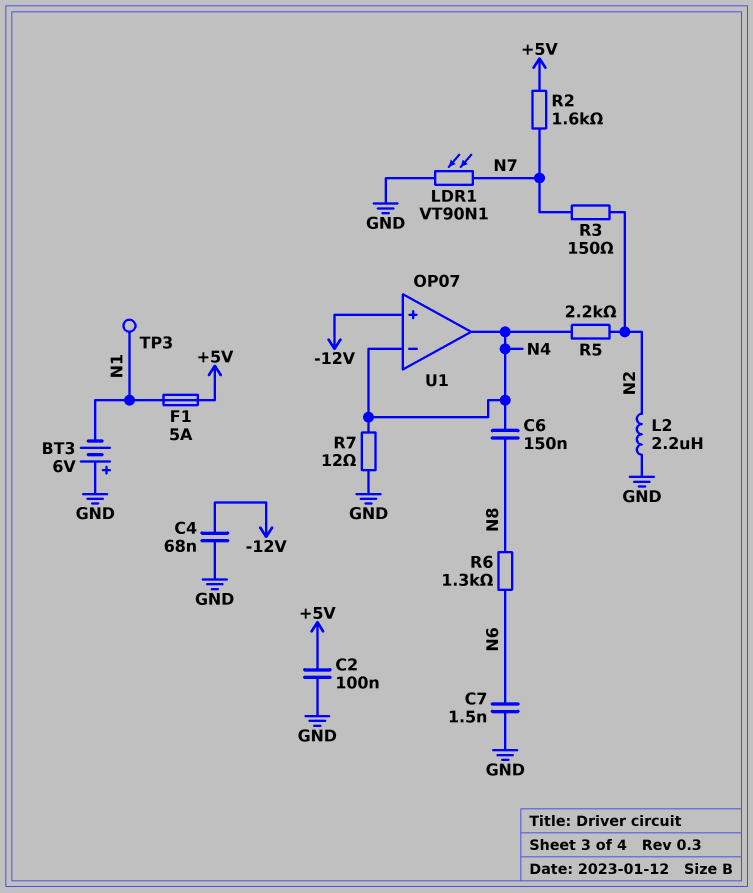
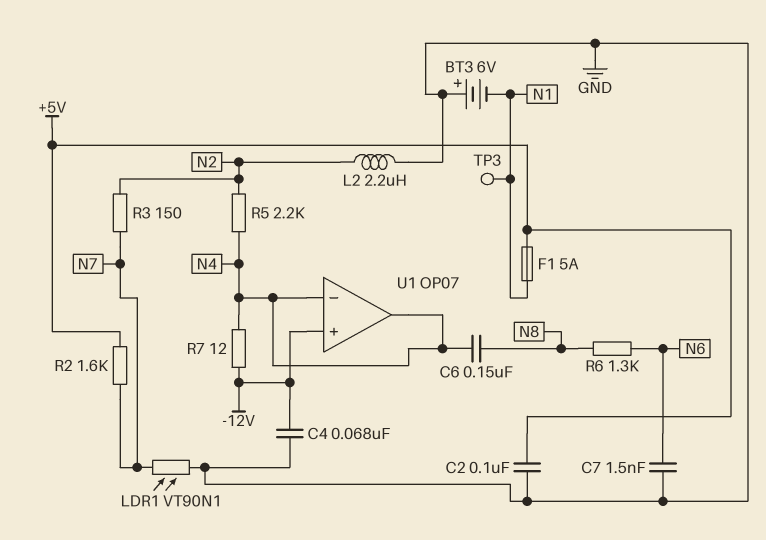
R7: 12 (GND, N4) -> 12 (-12V, N4)

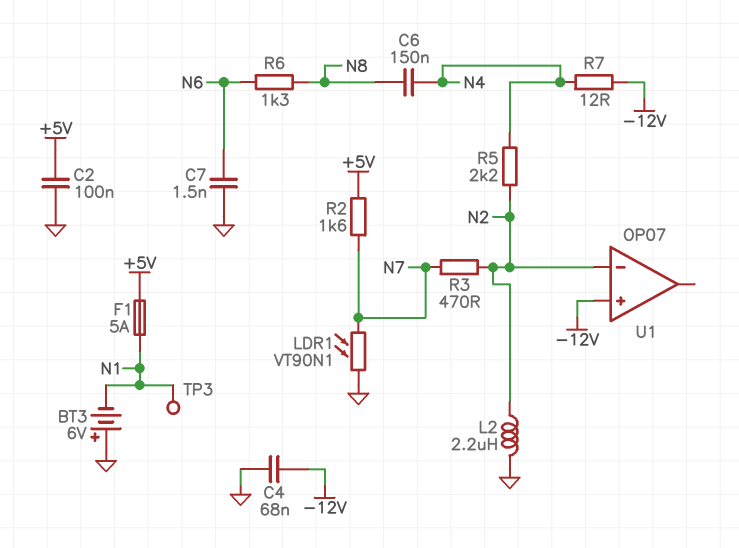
R3: 150 (N2, N7) -> 470 (N2, N7)
U1 pin in-: N4 -> N2
U1 pin out: N4 -> none

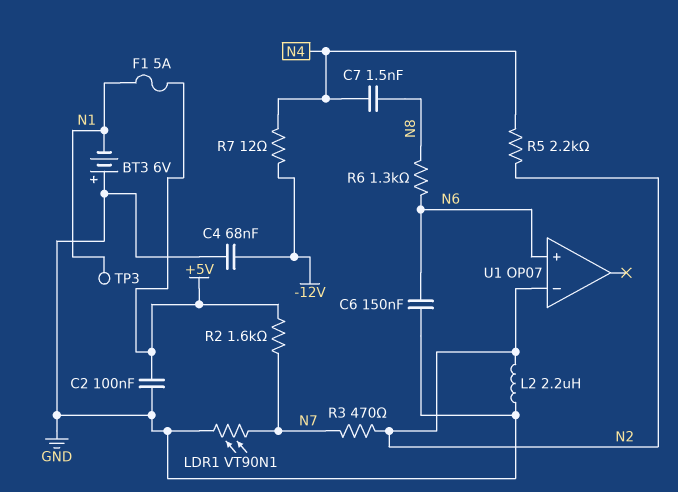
C6: 150nF (N4, N8) -> 150nF (GND, N6)
C7: 1.5nF (GND, N6) -> 1.5nF (N4, N8)
U1 pin in+: -12V -> N6

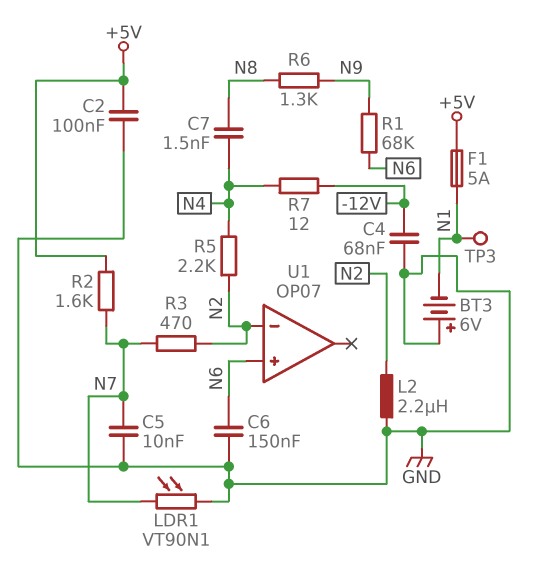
C5: none -> 10nF (GND, N7)
R1: none -> 68k (N6, N9)
R6: 1.3k (N6, N8) -> 1.3k (N8, N9)

